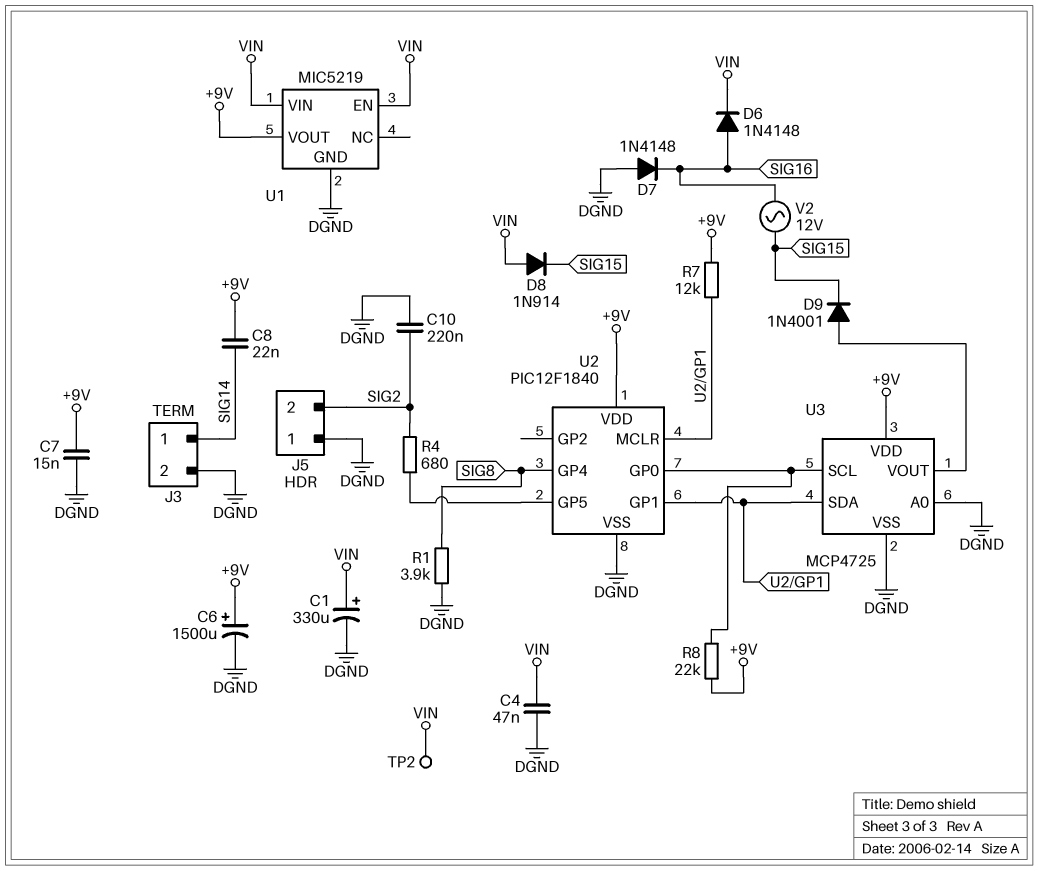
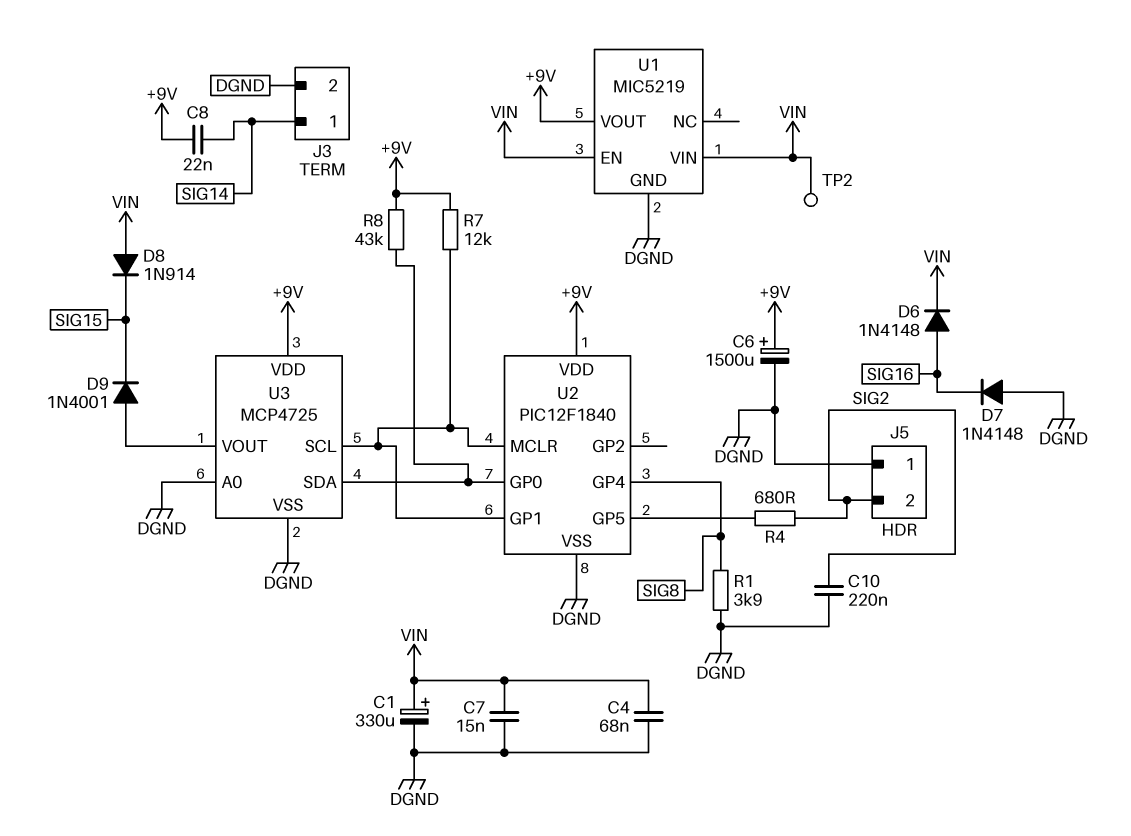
C4: 47nF (DGND, VIN) -> 68nF (DGND, VIN)
C7: 15nF (+9V, DGND) -> 15nF (DGND, VIN)
R8: 22k (+9V, U2/GP0) -> 43k (+9V, U2/GP0)
U3 pin SCL: U2/GP0 -> U2/GP1
U3 pin SDA: U2/GP1 -> U2/GP0
V2: AC 12V (SIG15, SIG16) -> none

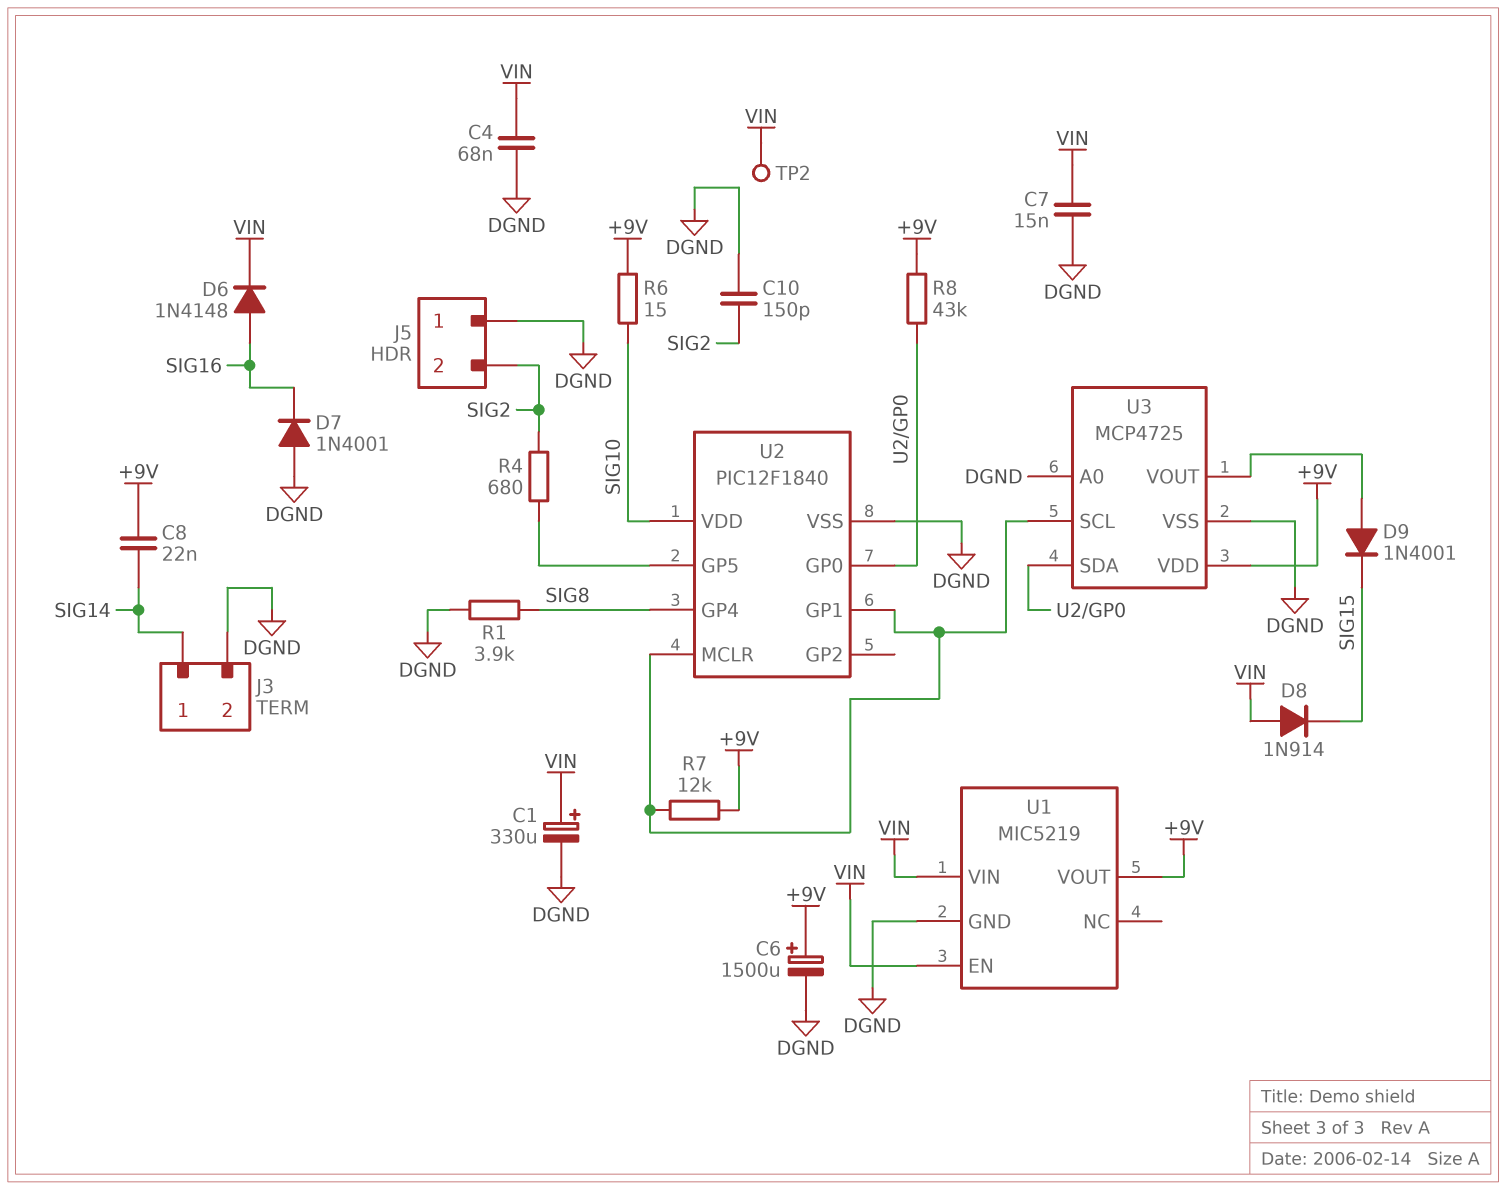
C10: 220nF (DGND, SIG2) -> 150pF (DGND, SIG2)
D7: diode 1N4148 (A DGND, K SIG16) -> diode 1N4001 (A DGND, K SIG16)
R6: none -> 15 (+9V, SIG10)
U2 pin VDD: +9V -> SIG10

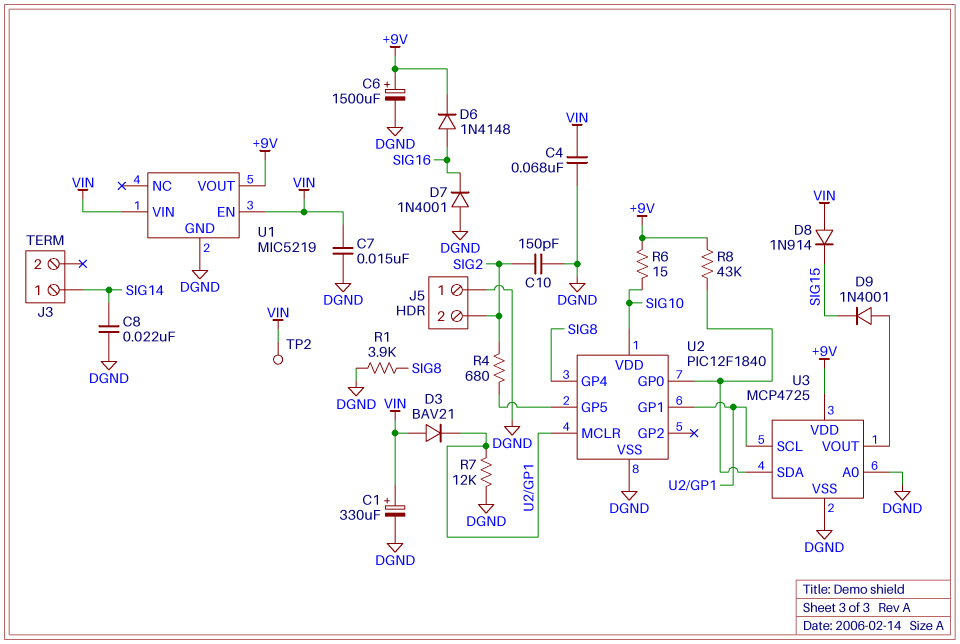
C8: 22nF (+9V, SIG14) -> 22nF (DGND, SIG14)
D3: none -> diode BAV21 (A VIN, K U2/GP1)
D6: diode 1N4148 (A SIG16, K VIN) -> diode 1N4148 (A SIG16, K +9V)
J3 pin 2: DGND -> none
R7: 12k (+9V, U2/GP1) -> 12k (DGND, U2/GP1)

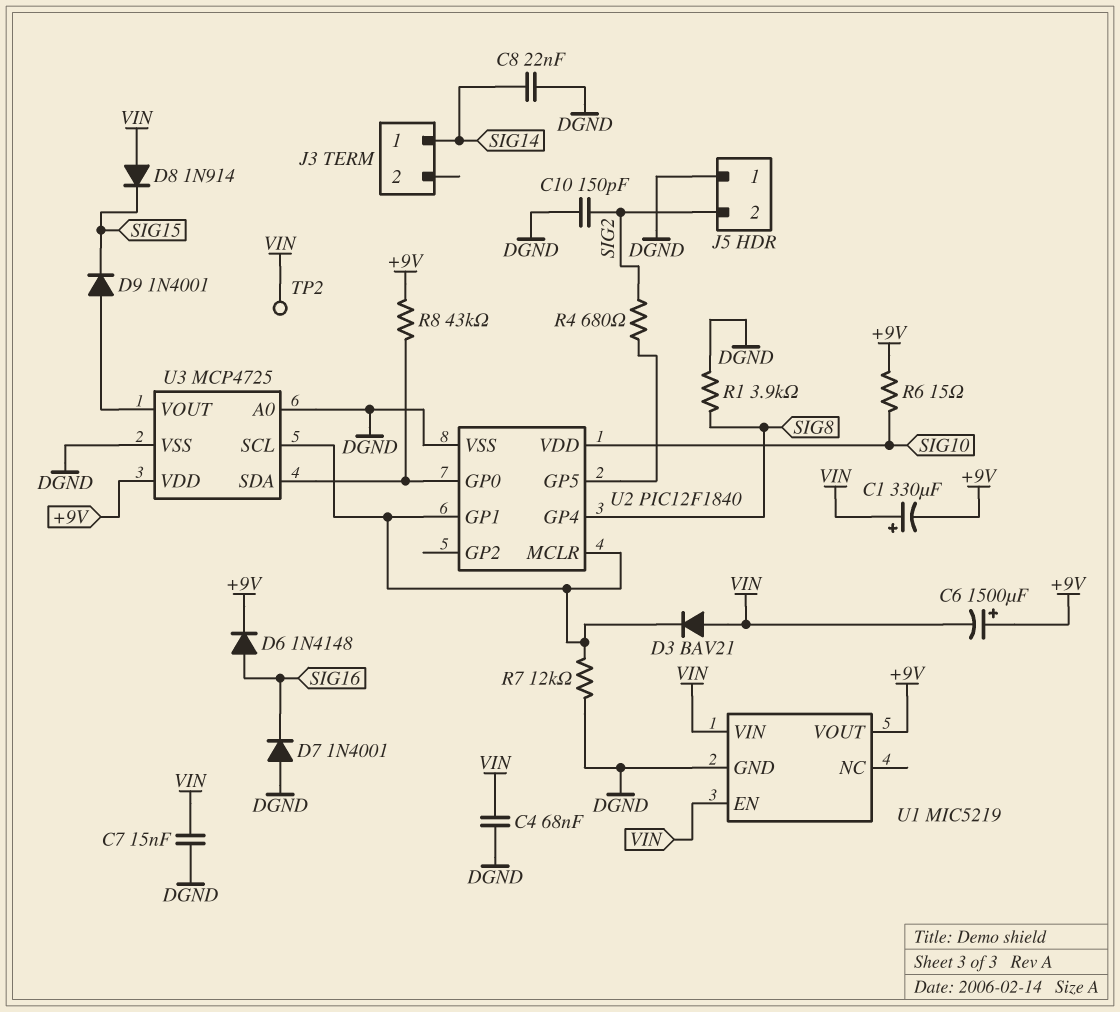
C1: 330uF (plus VIN, minus DGND) -> 330uF (plus VIN, minus +9V)
C6: 1500uF (plus +9V, minus DGND) -> 1500uF (plus +9V, minus VIN)

